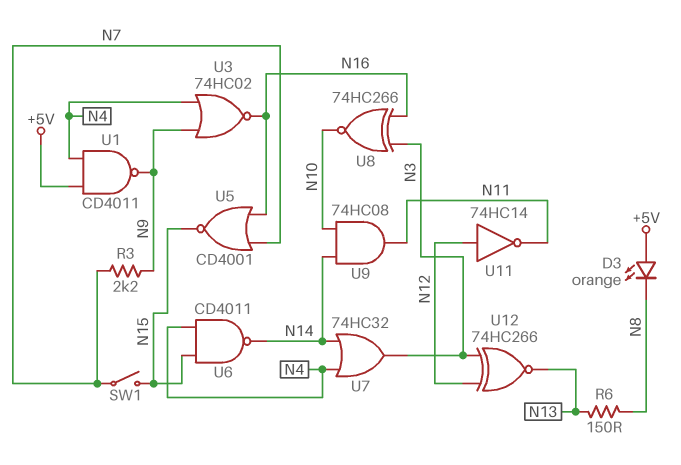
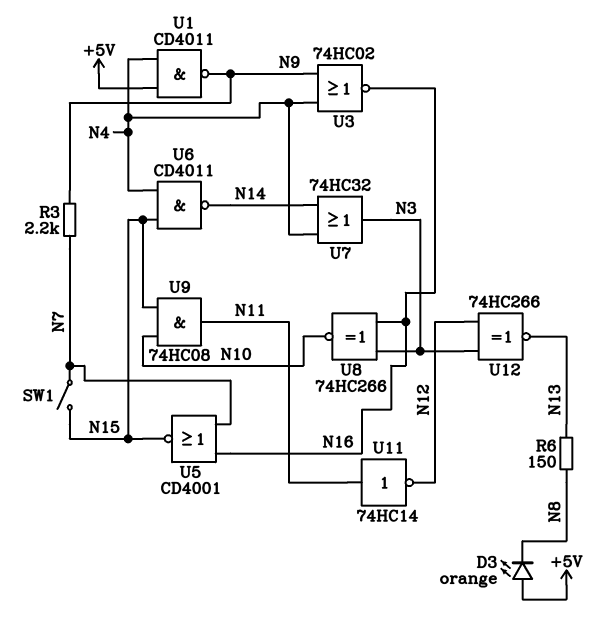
U9: AND 74HC08 (in N10, in N14, out N11) -> AND 74HC08 (in N10, in N15, out N11)
U11: NOT 74HC14 (in N12, out N11) -> NOT 74HC14 (in N11, out N12)

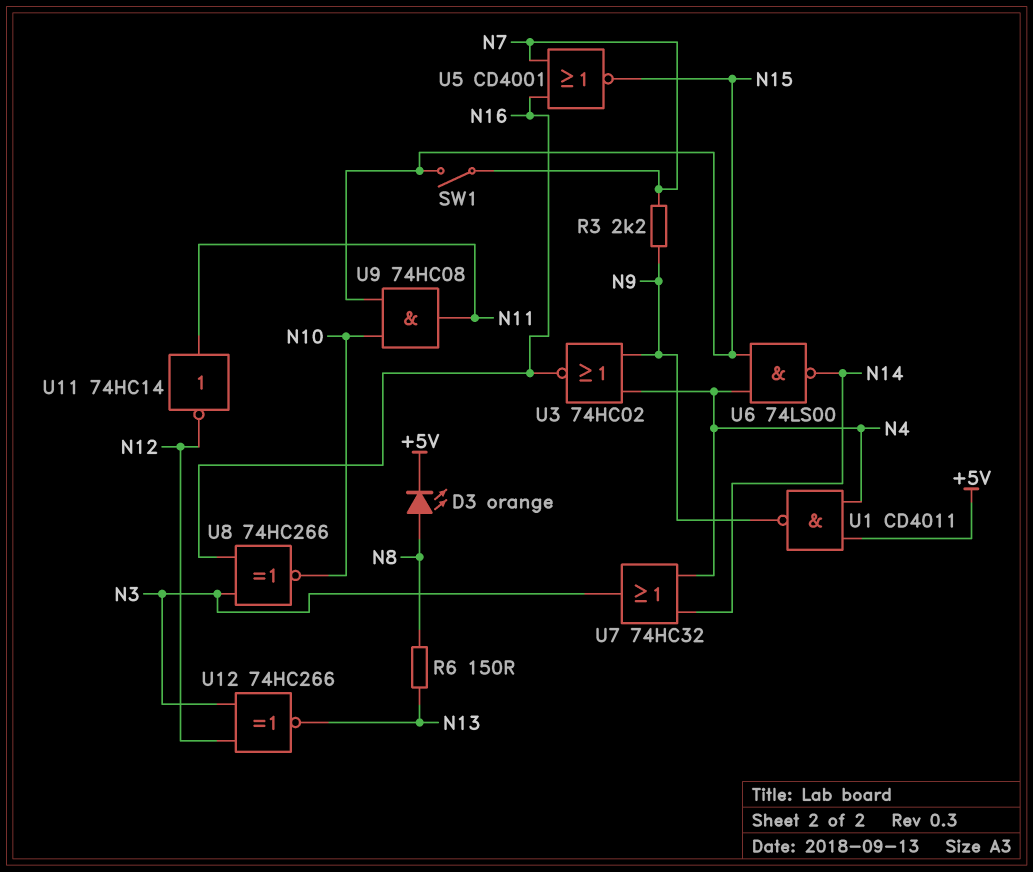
D3: LED orange (A +5V, K N8) -> LED orange (A N8, K +5V)
U6: NAND CD4011 (in N4, in N15, out N14) -> NAND 74LS00 (in N4, in N15, out N14)

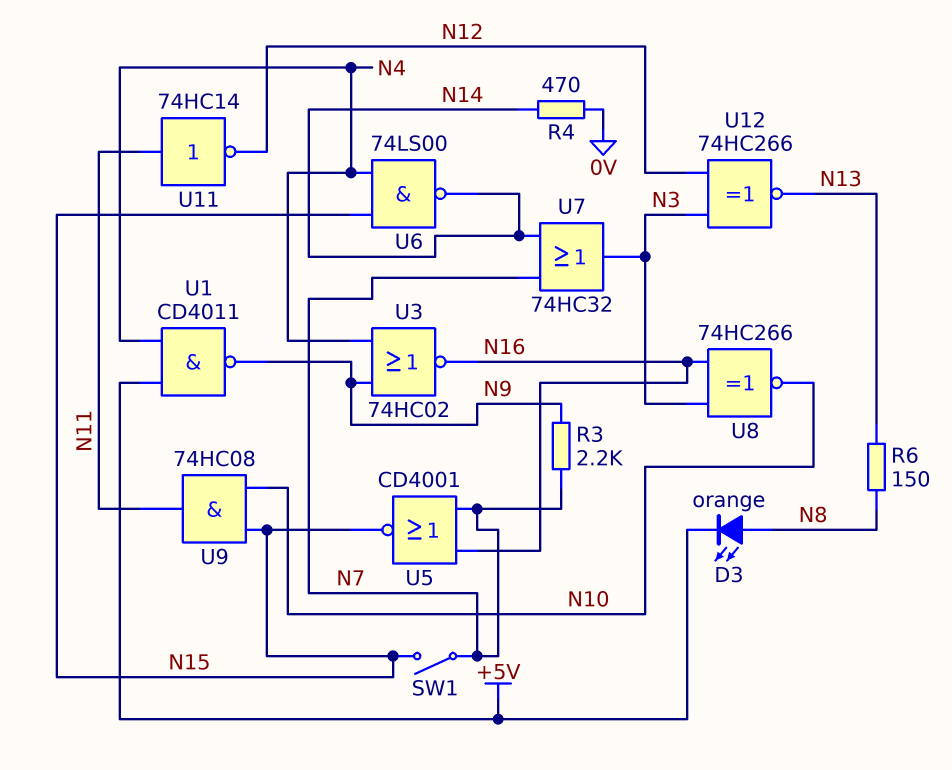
R4: none -> 470 (0V, N14)
U7: OR 74HC32 (in N4, in N14, out N3) -> OR 74HC32 (in N7, in N14, out N3)

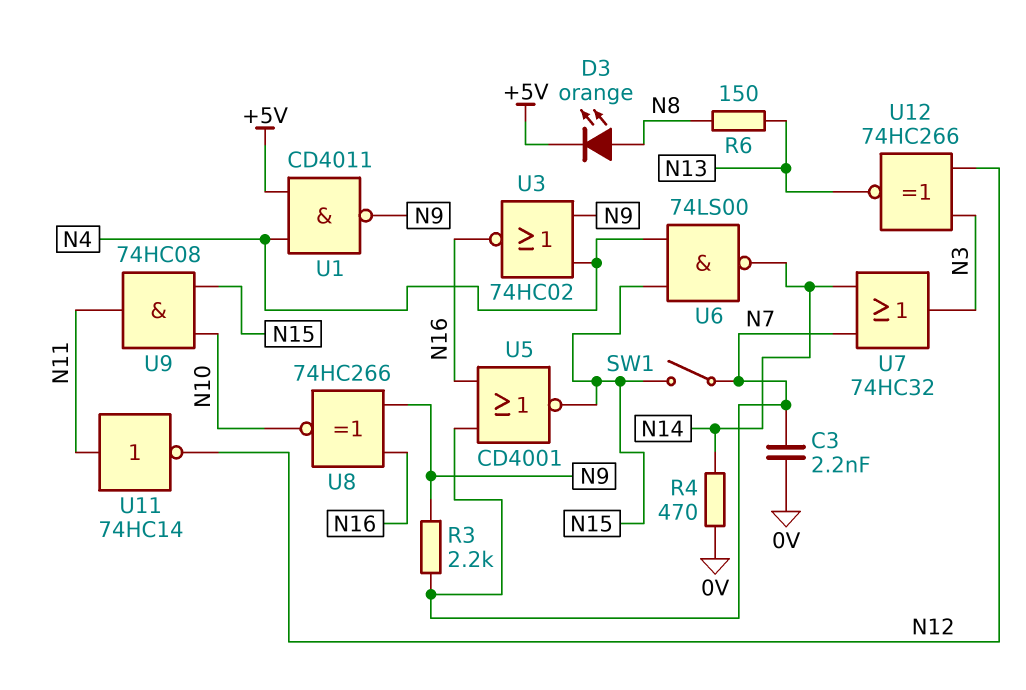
C3: none -> 2.2nF (0V, N7)
U8: XNOR 74HC266 (in N3, in N16, out N10) -> XNOR 74HC266 (in N9, in N16, out N10)

